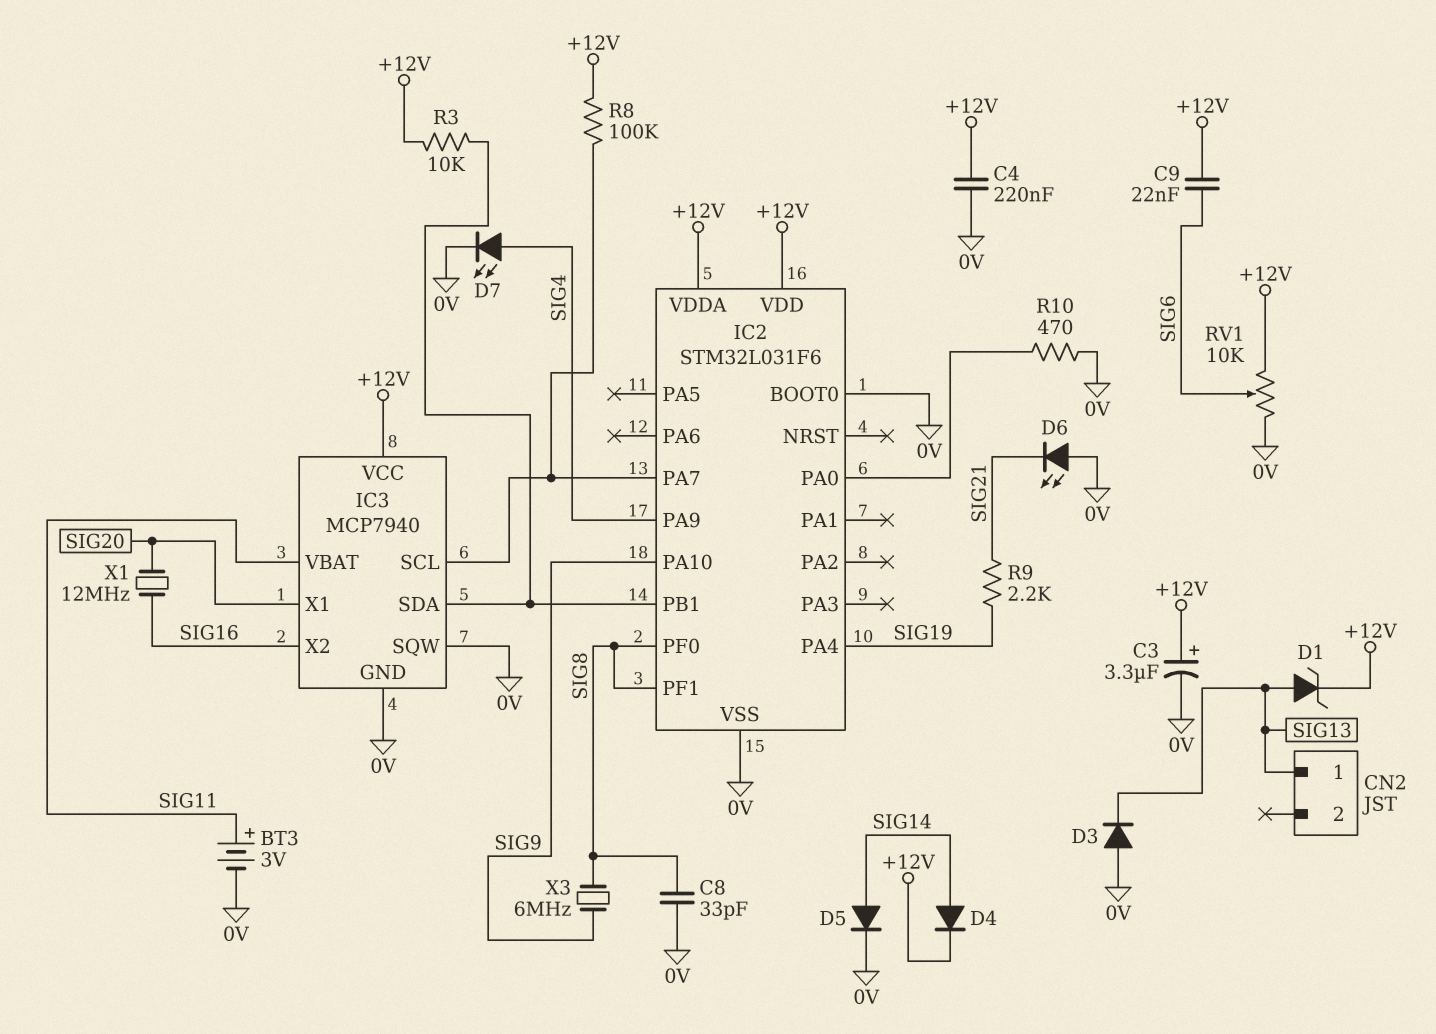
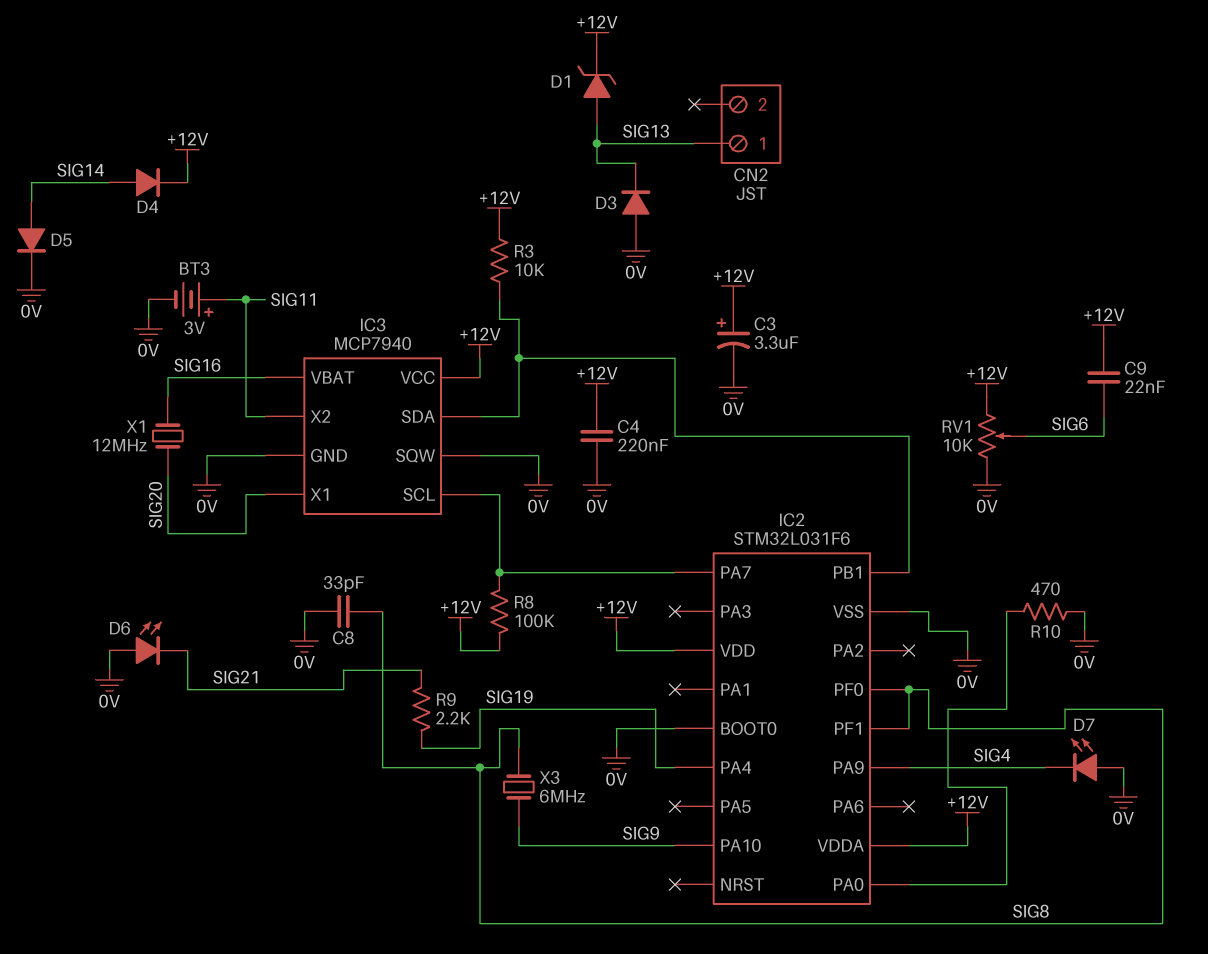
D7: LED (A SIG4, K 0V) -> LED (A 0V, K SIG4)
IC3 pin VBAT: SIG11 -> SIG16
IC3 pin X2: SIG16 -> SIG11

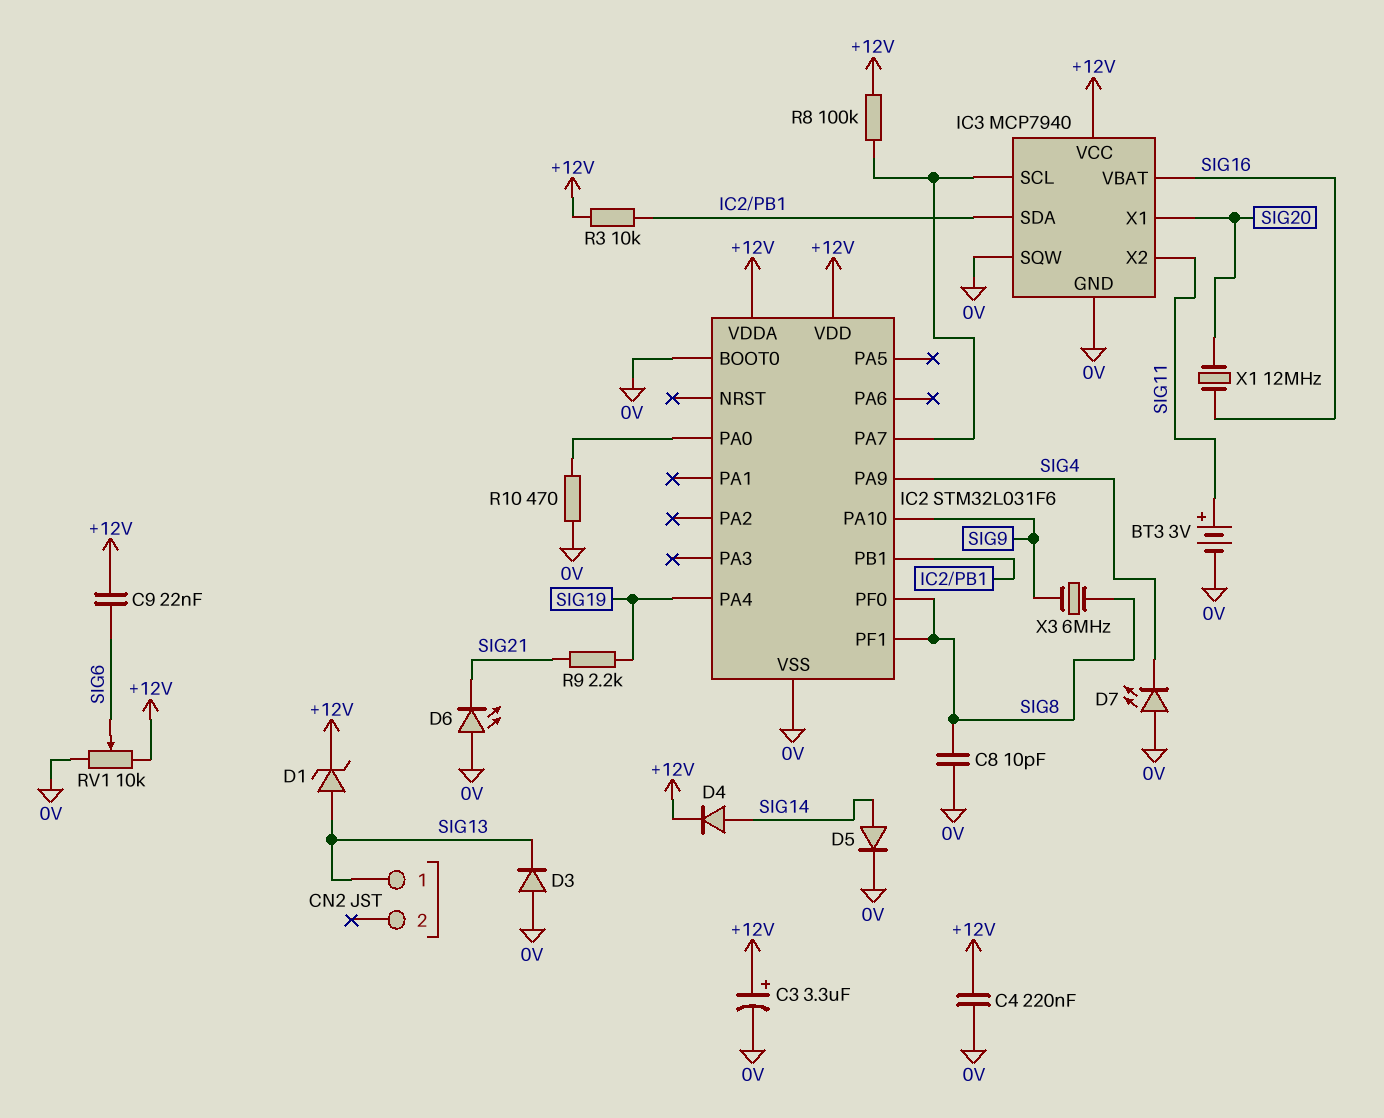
C8: 33pF (0V, SIG8) -> 10pF (0V, SIG8)

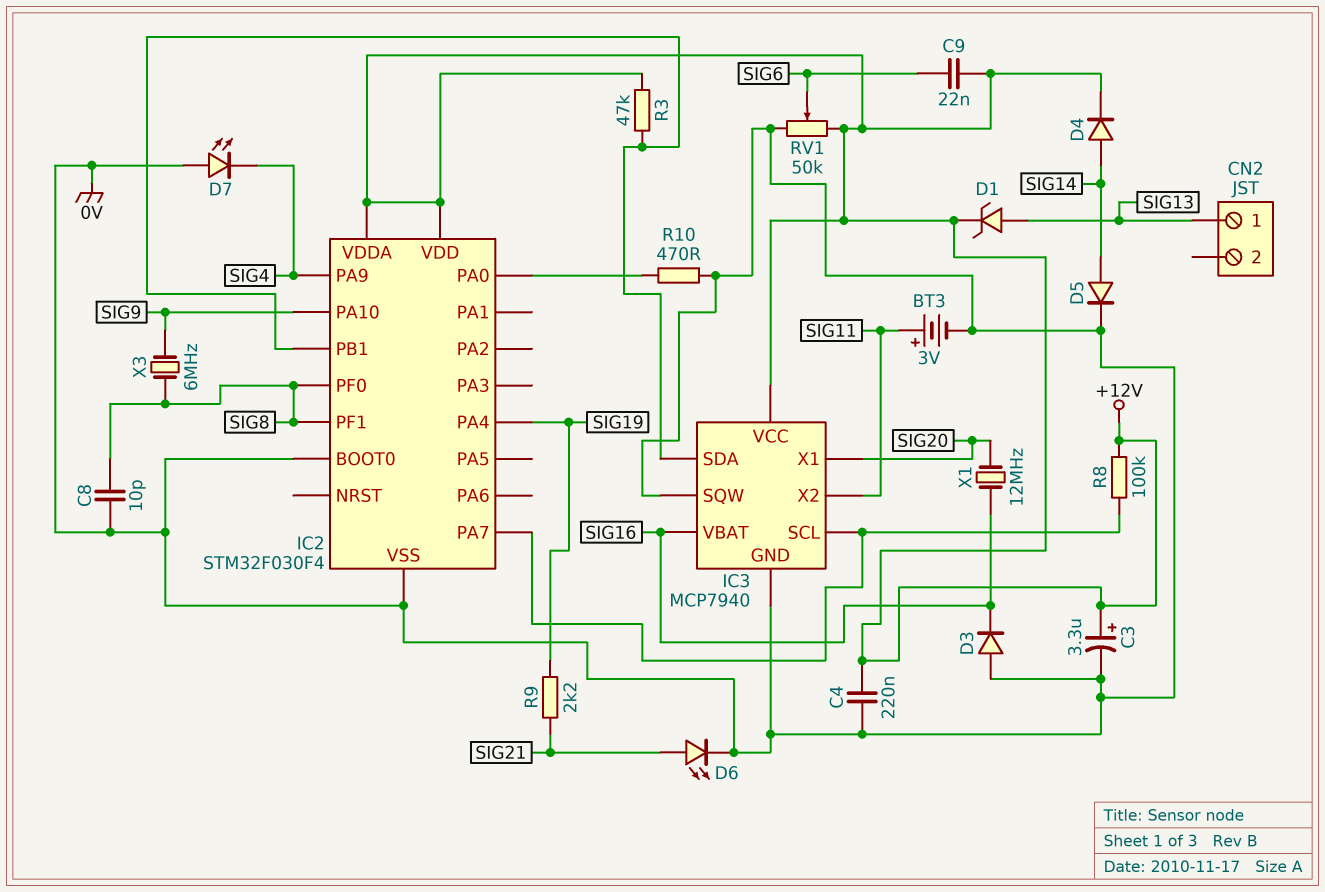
D3: diode (A 0V, K SIG13) -> diode (A 0V, K SIG16)
D6: LED (A 0V, K SIG21) -> LED (A SIG21, K 0V)
IC2: STM32L031F6 -> STM32F030F4
R3: 10k (+12V, IC2/PB1) -> 47k (+12V, IC2/PB1)
RV1: 10k (+12V, 0V, wiper SIG6) -> 50k (+12V, 0V, wiper SIG6)

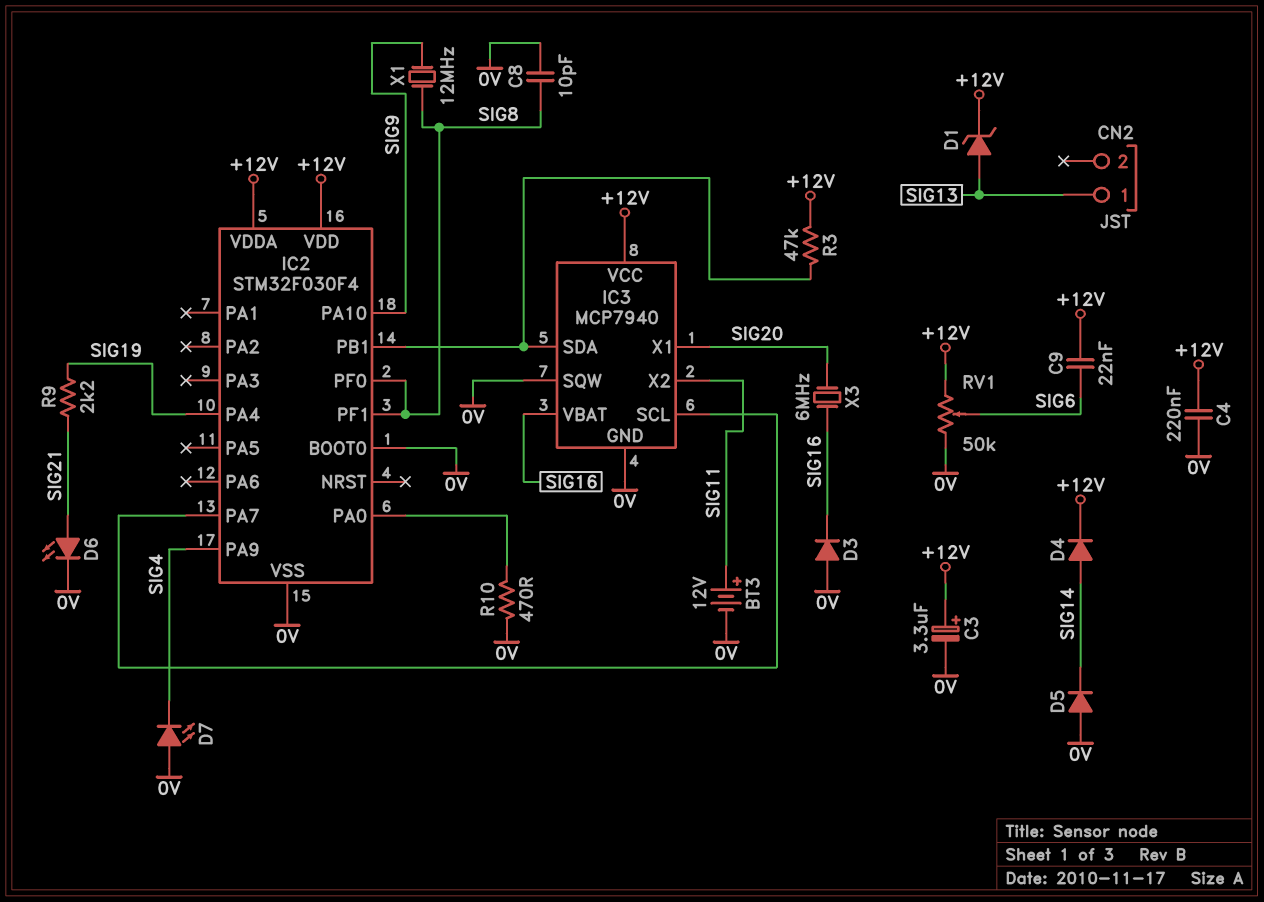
BT3: 3V (plus SIG11, minus 0V) -> 12V (plus SIG11, minus 0V)
D5: diode (A SIG14, K 0V) -> diode (A 0V, K SIG14)
R8: 100k (+12V, IC2/PA7) -> none
X1: 12MHz (SIG16, SIG20) -> 12MHz (SIG8, SIG9)
X3: 6MHz (SIG8, SIG9) -> 6MHz (SIG16, SIG20)

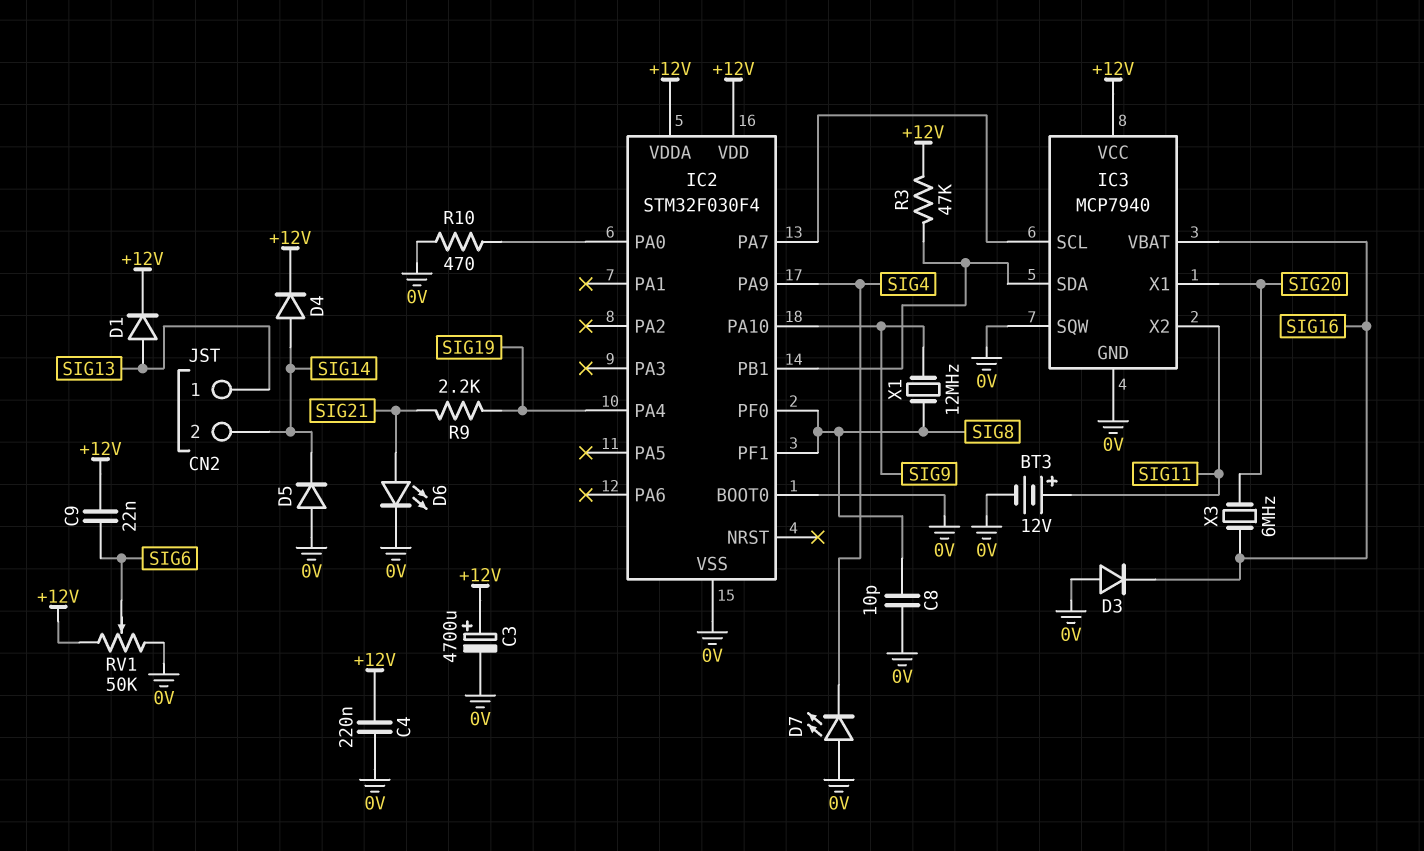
C3: 3.3uF (plus +12V, minus 0V) -> 4700uF (plus +12V, minus 0V)
CN2 pin 2: none -> SIG14
D1: zener (A SIG13, K +12V) -> diode (A SIG13, K +12V)

